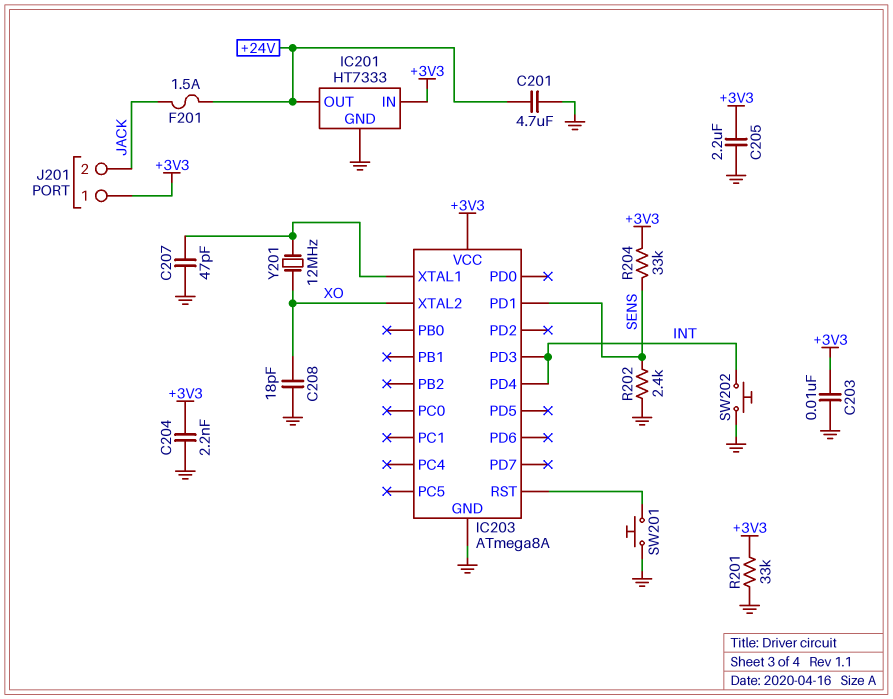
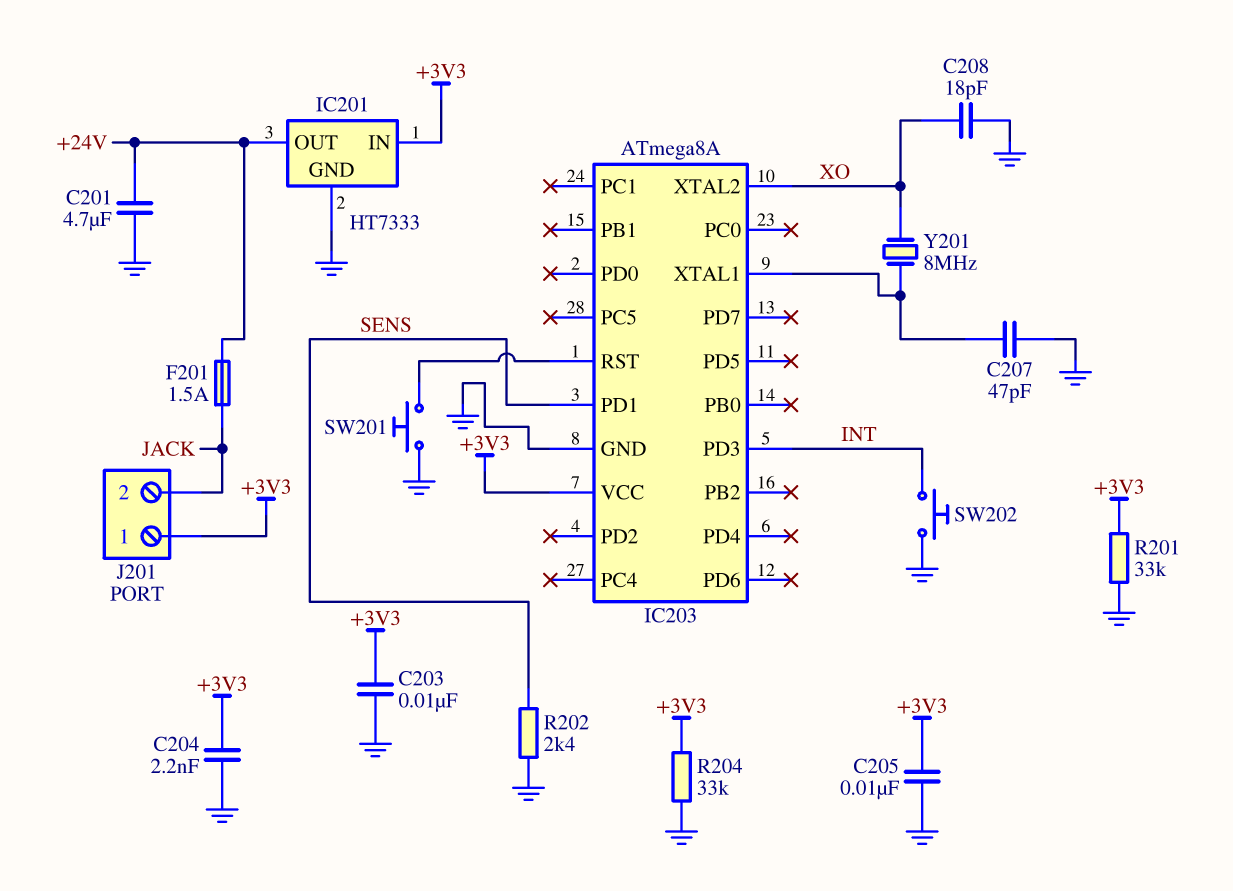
C205: 2.2uF (+3V3, GND) -> 10nF (+3V3, GND)
IC203 pin PD4: INT -> none
R204: 33k (+3V3, SENS) -> 33k (+3V3, GND)
Y201: 12MHz (IC203/XTAL1, XO) -> 8MHz (IC203/XTAL1, XO)

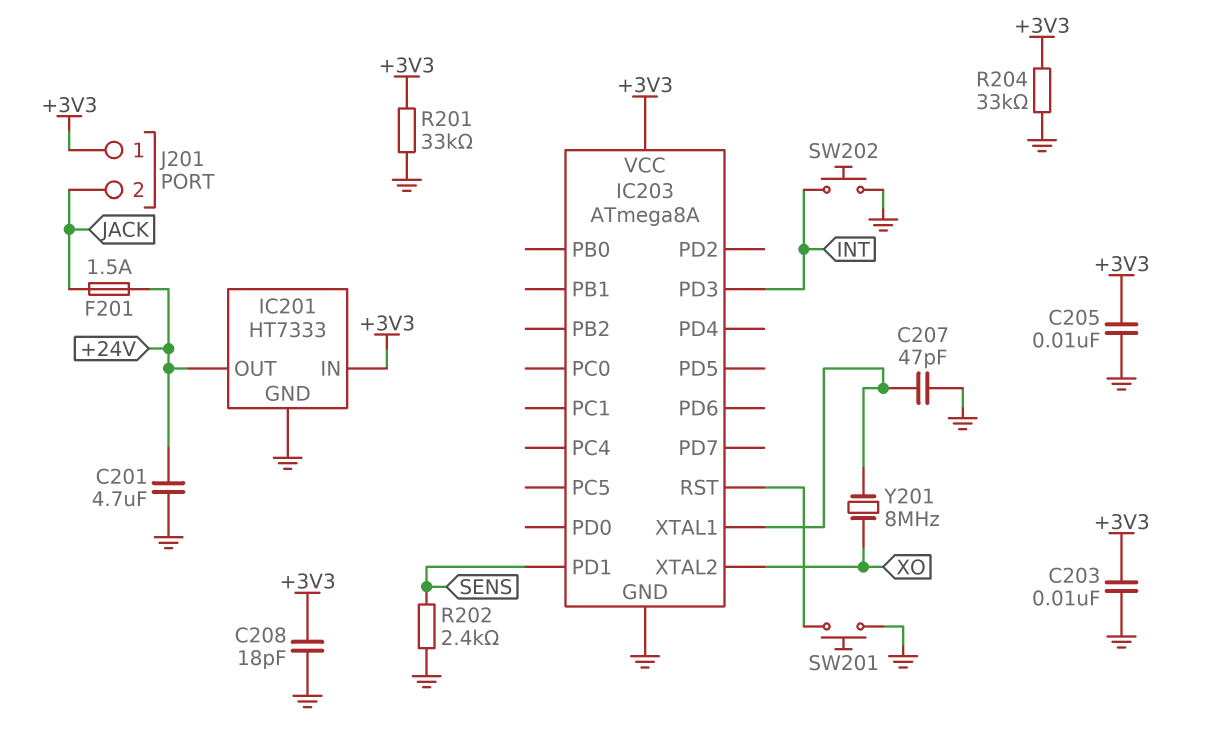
C204: 2.2nF (+3V3, GND) -> none
C208: 18pF (GND, XO) -> 18pF (+3V3, GND)

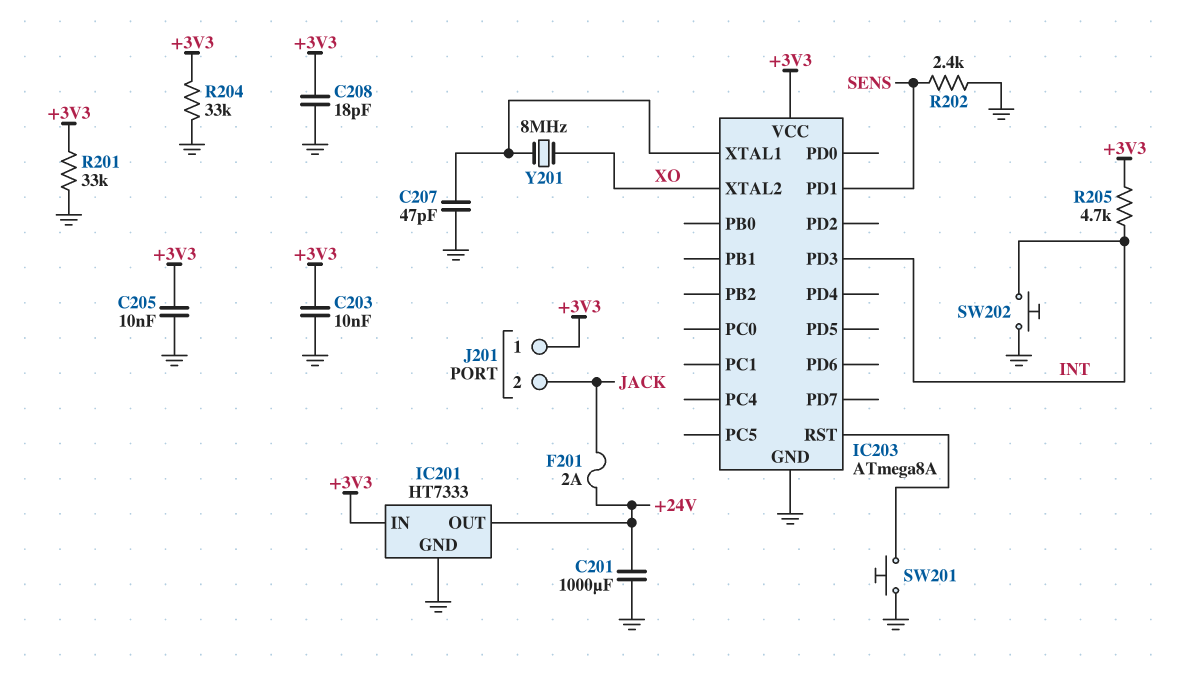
C201: 4.7uF (+24V, GND) -> 1000uF (+24V, GND)
F201: 1.5A (+24V, JACK) -> 2A (+24V, JACK)
R205: none -> 4.7k (+3V3, INT)

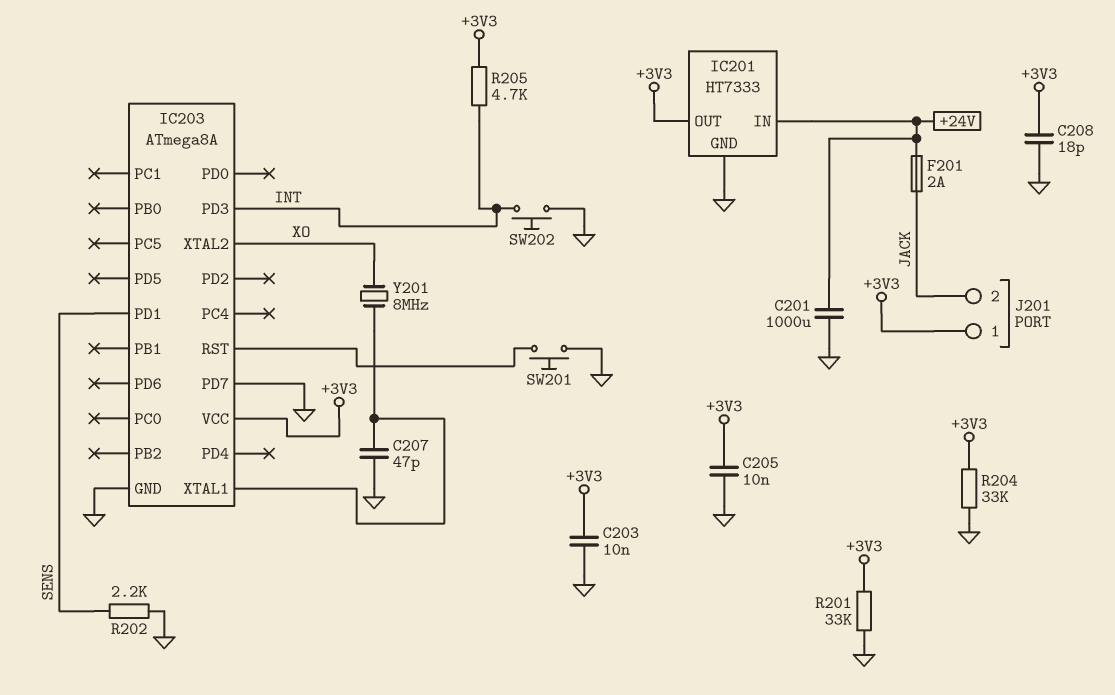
IC201 pin IN: +3V3 -> +24V
IC201 pin OUT: +24V -> +3V3
IC203 pin PD7: none -> GND
R202: 2.4k (GND, SENS) -> 2.2k (GND, SENS)

